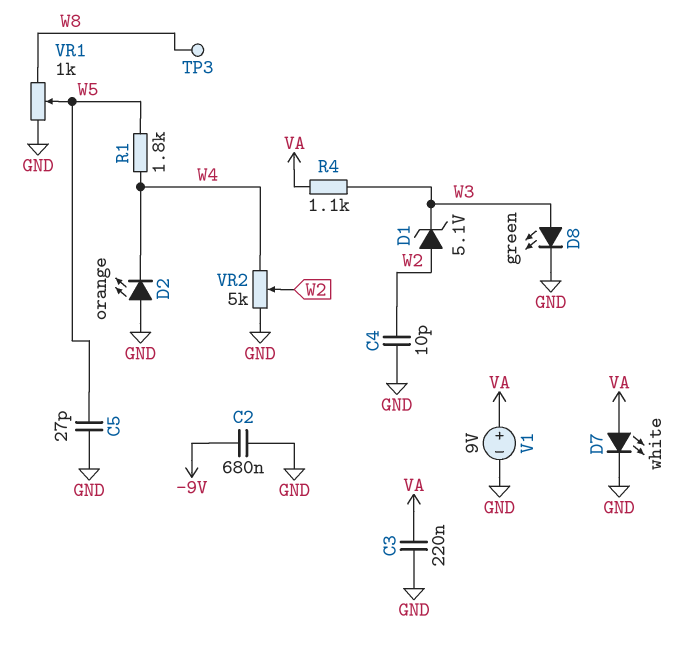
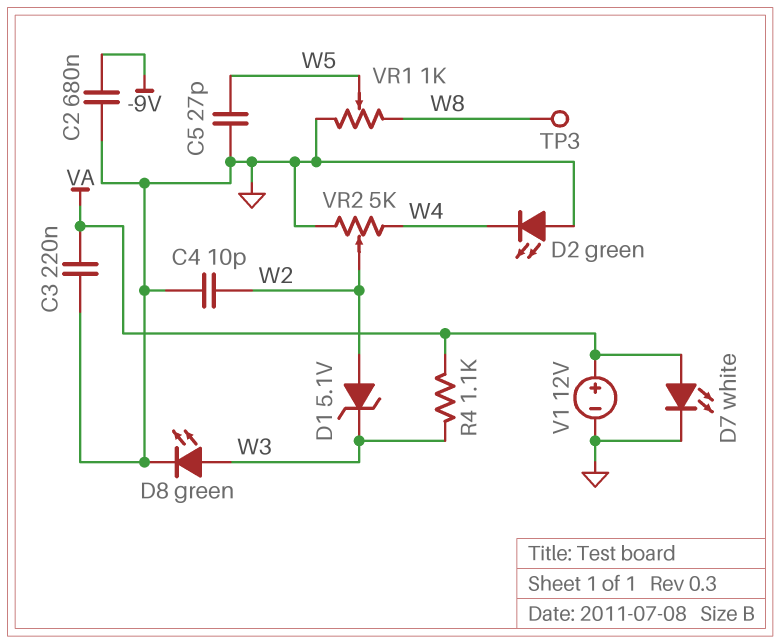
D2: LED orange (A GND, K W4) -> LED green (A GND, K W4)
R1: 1.8k (W4, W5) -> none
V1: 9V (plus VA, minus GND) -> 12V (plus VA, minus GND)

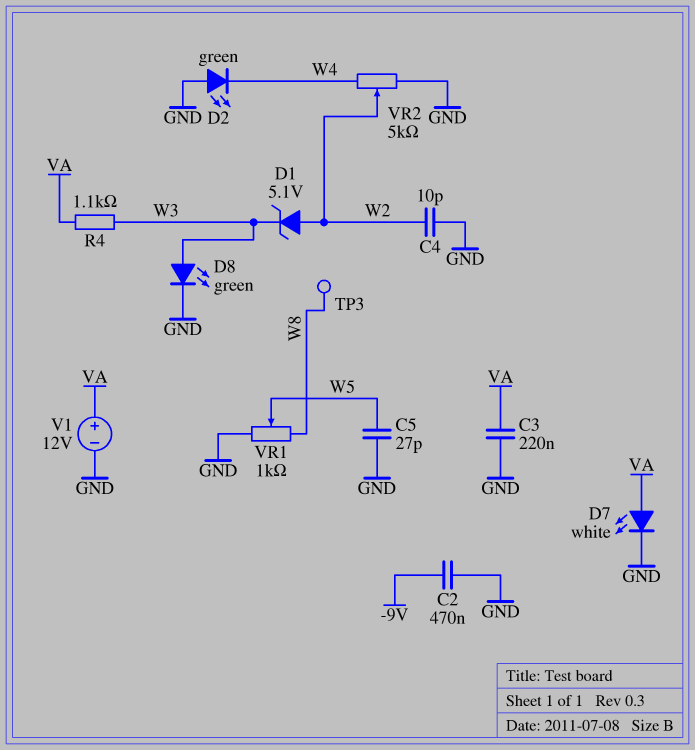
C2: 680nF (-9V, GND) -> 470nF (-9V, GND)

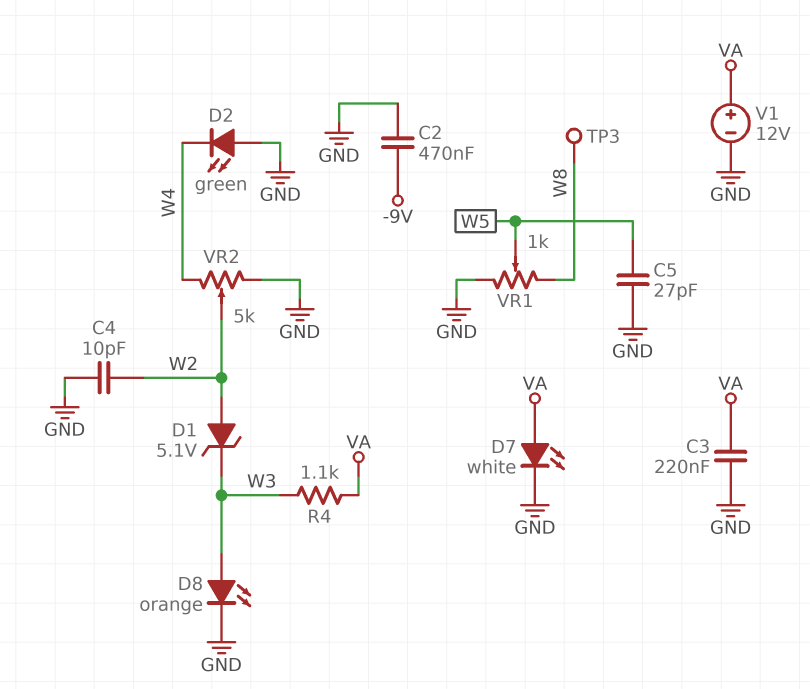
D8: LED green (A W3, K GND) -> LED orange (A W3, K GND)

